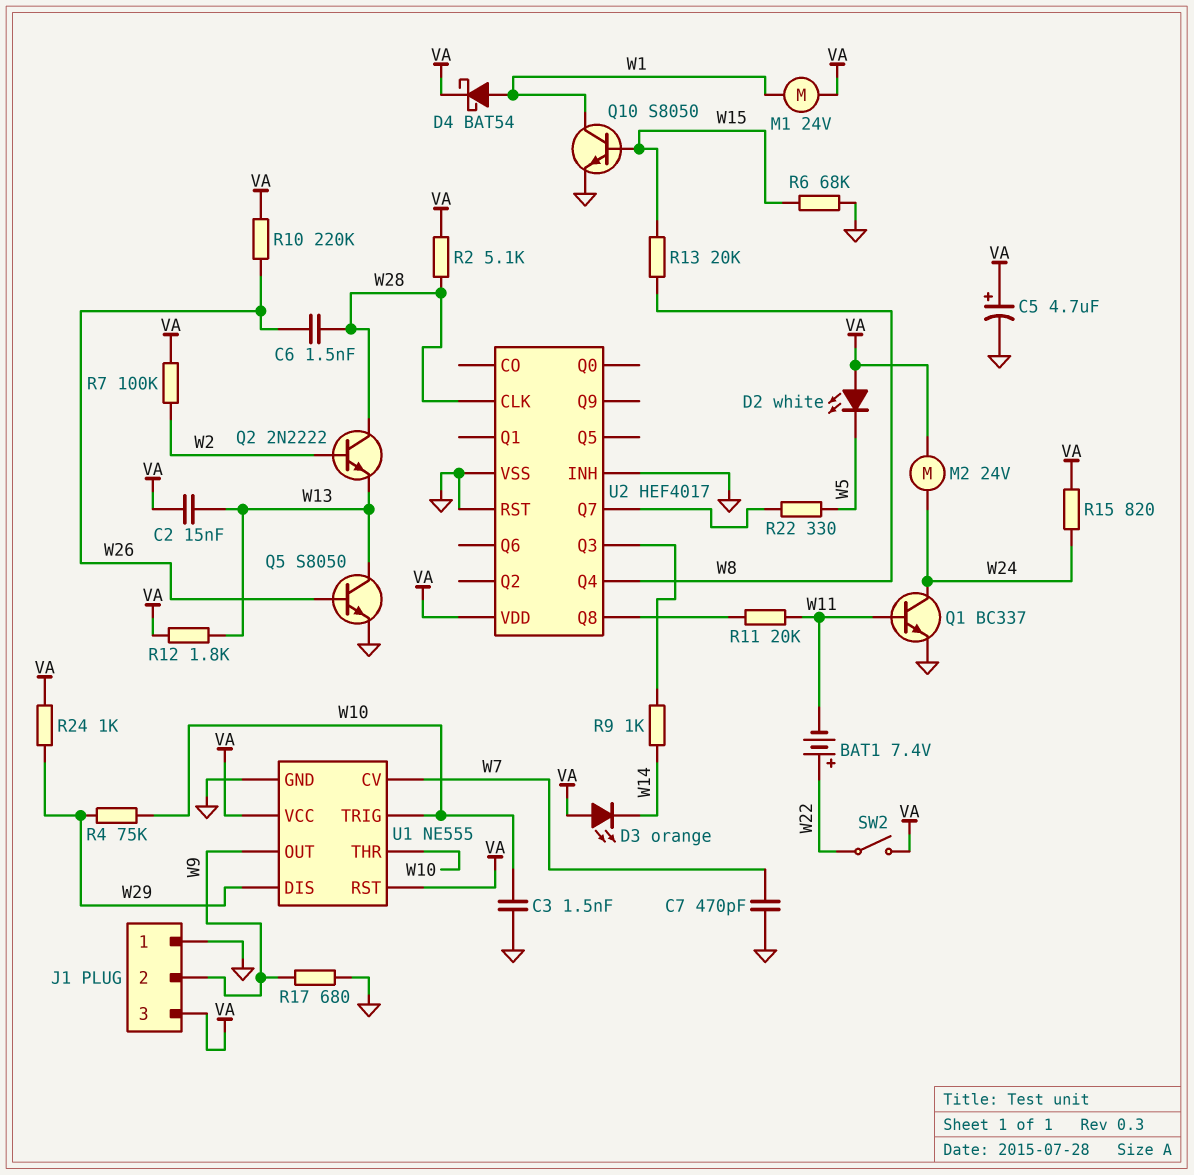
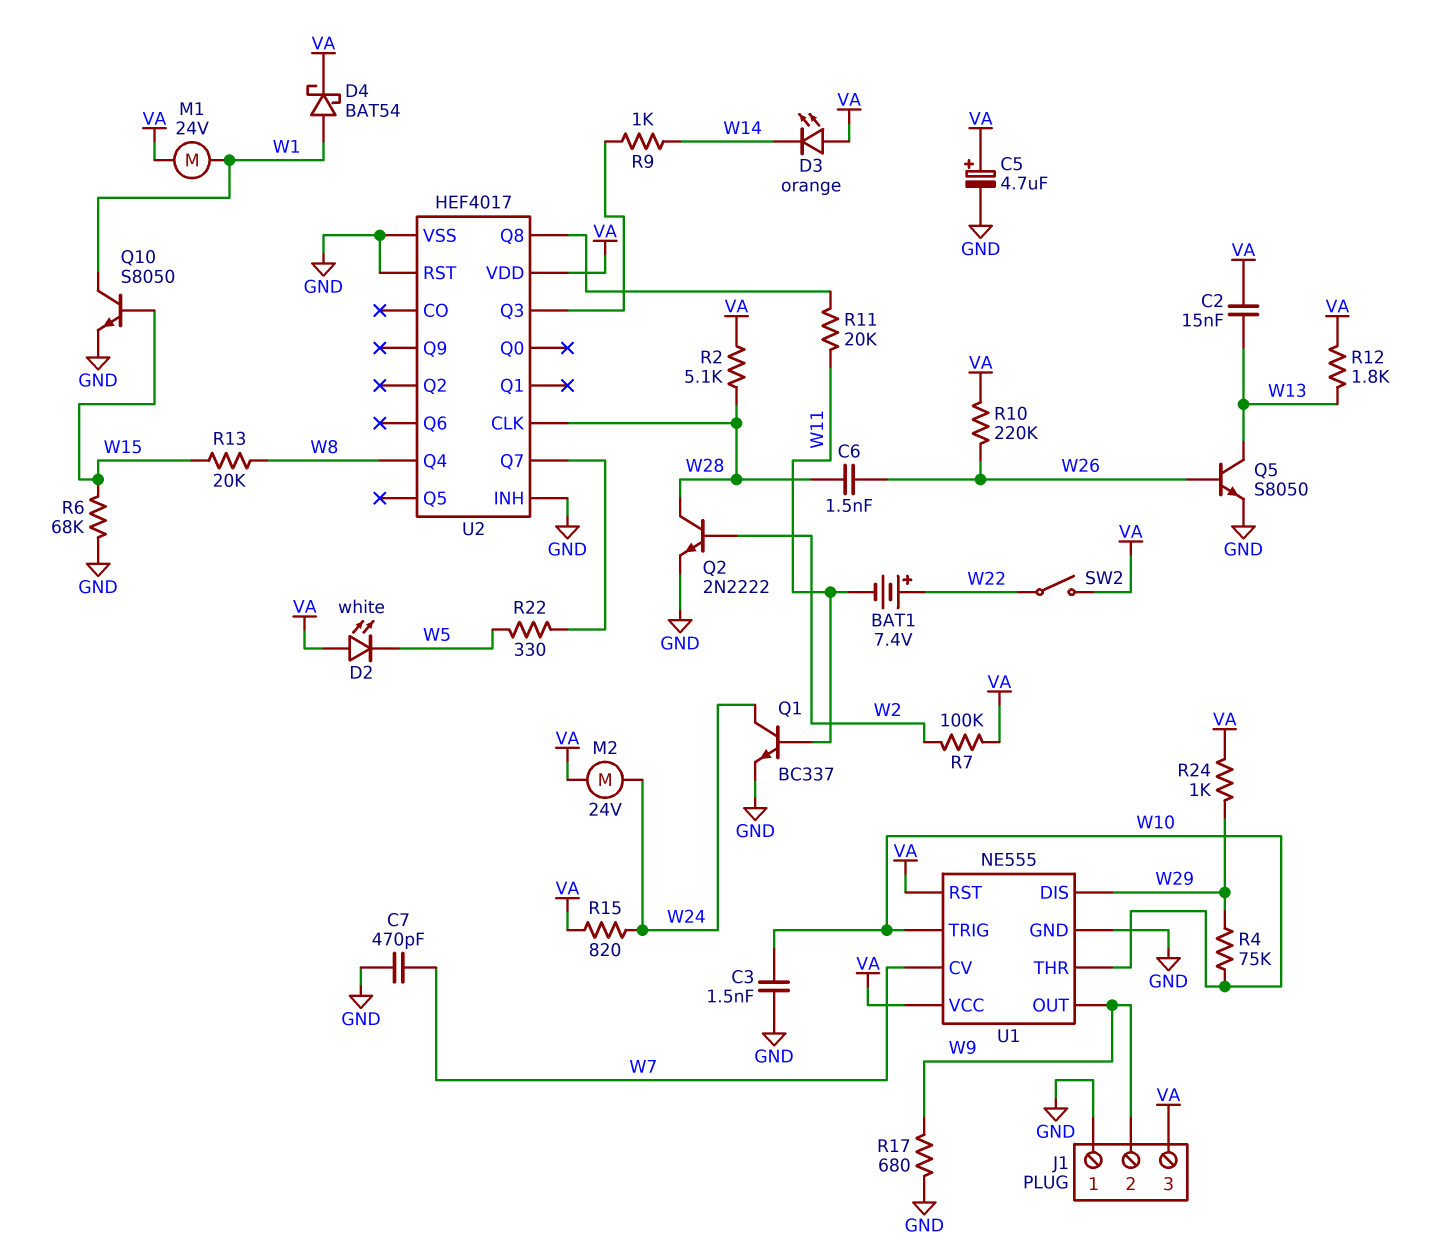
Q2: NPN 2N2222 (B W2, C W28, E W13) -> NPN 2N2222 (B W2, C W28, E GND)

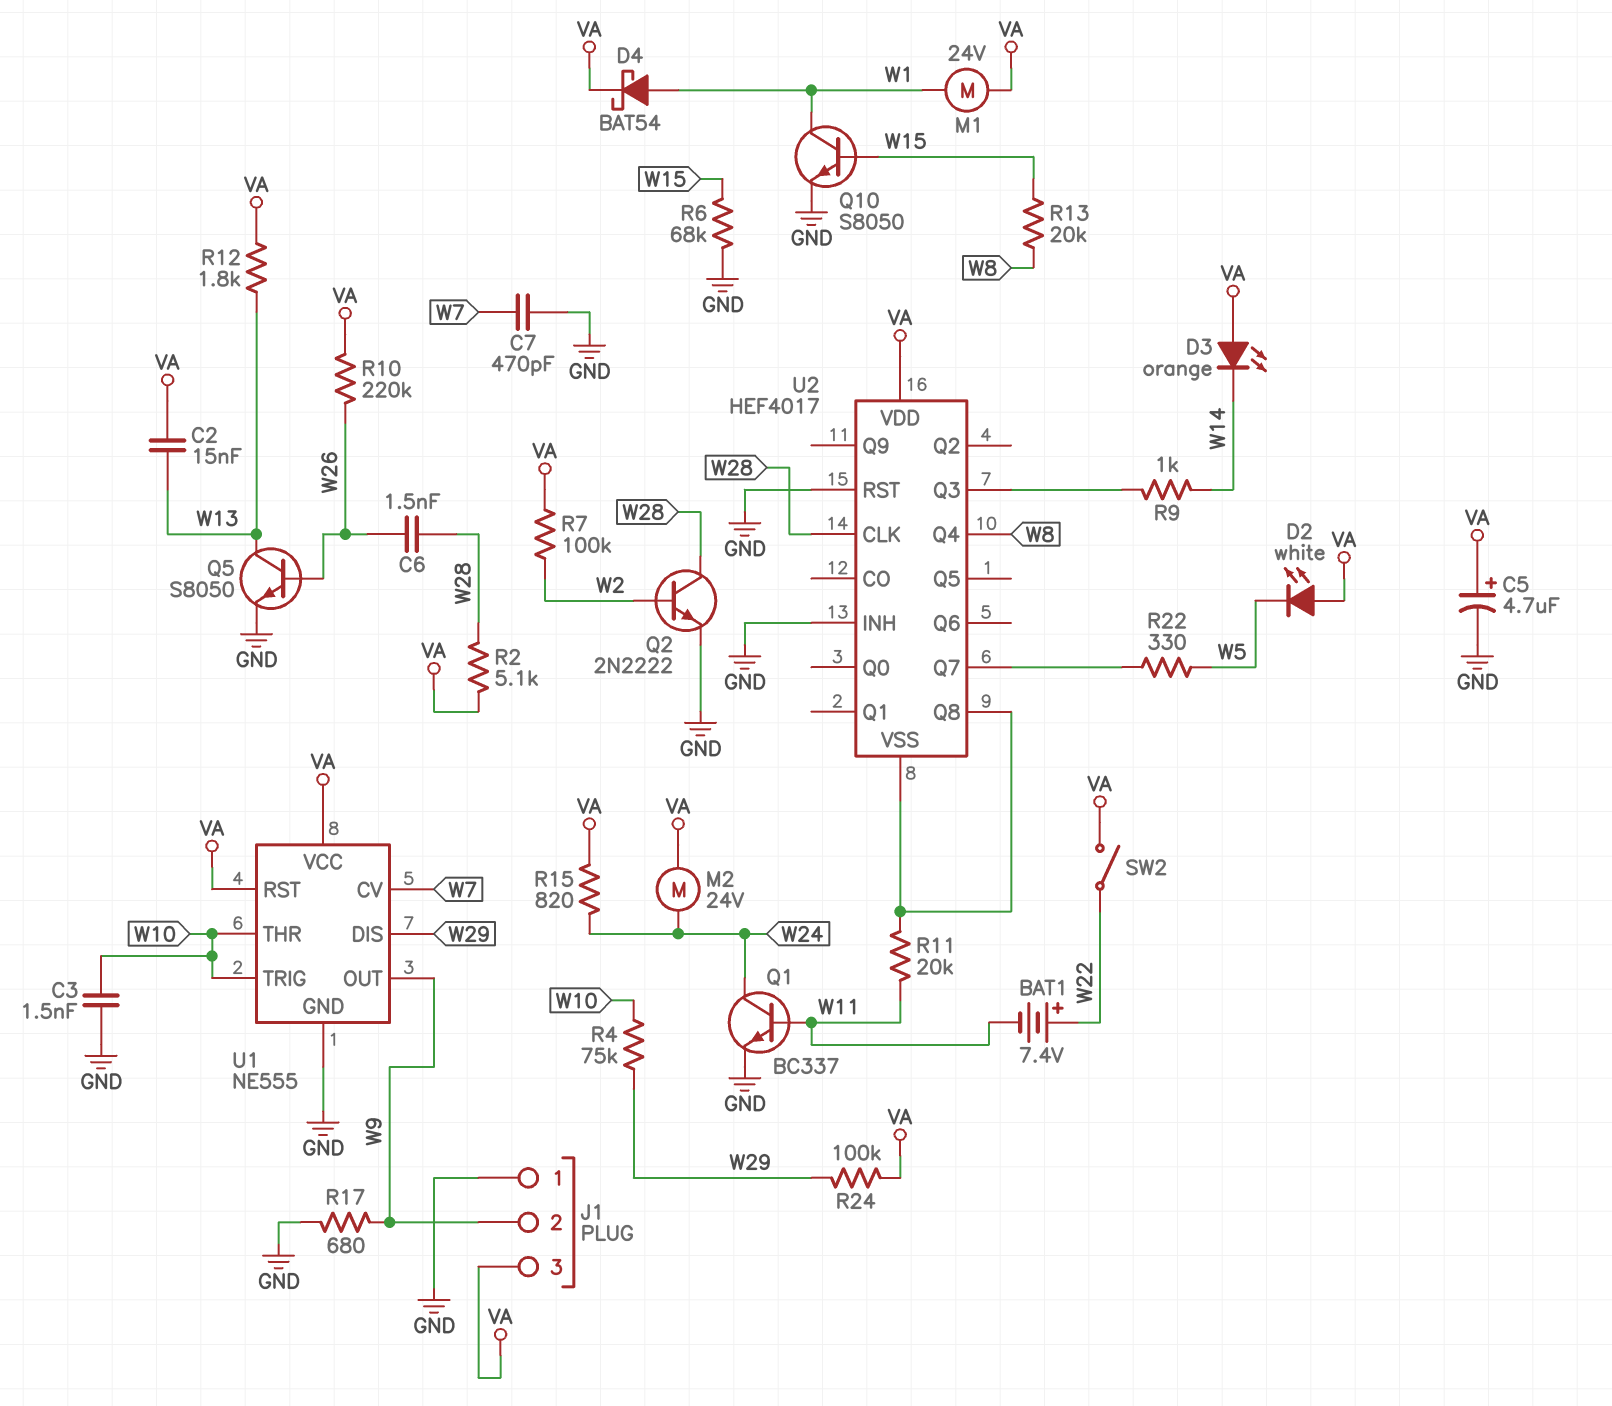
R24: 1k (VA, W29) -> 100k (VA, W29)
U2 pin VSS: GND -> U2/Q8

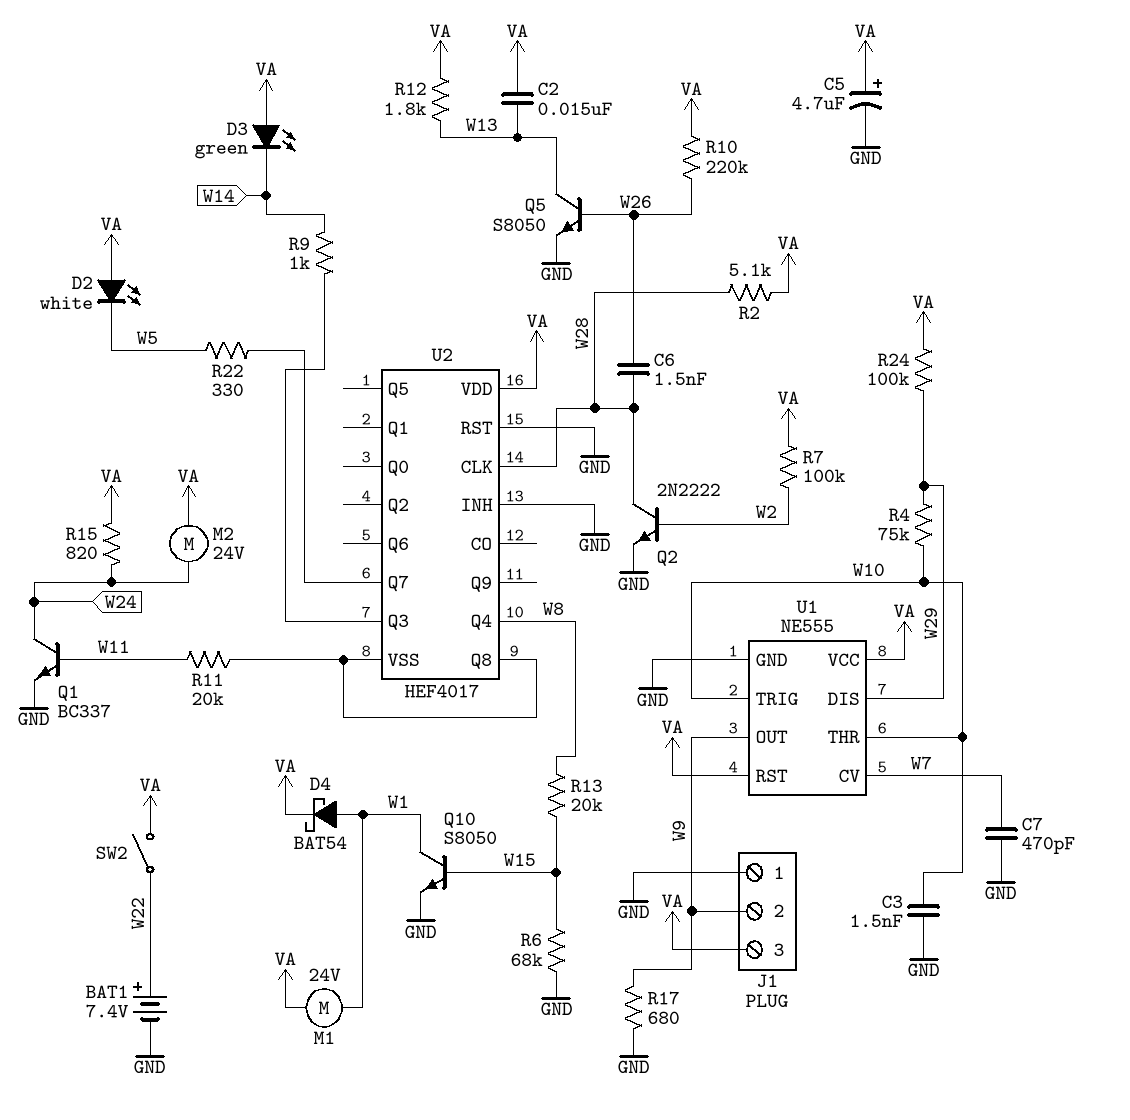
BAT1: 7.4V (plus W22, minus W11) -> 7.4V (plus W22, minus GND)
D3: LED orange (A VA, K W14) -> LED green (A VA, K W14)

